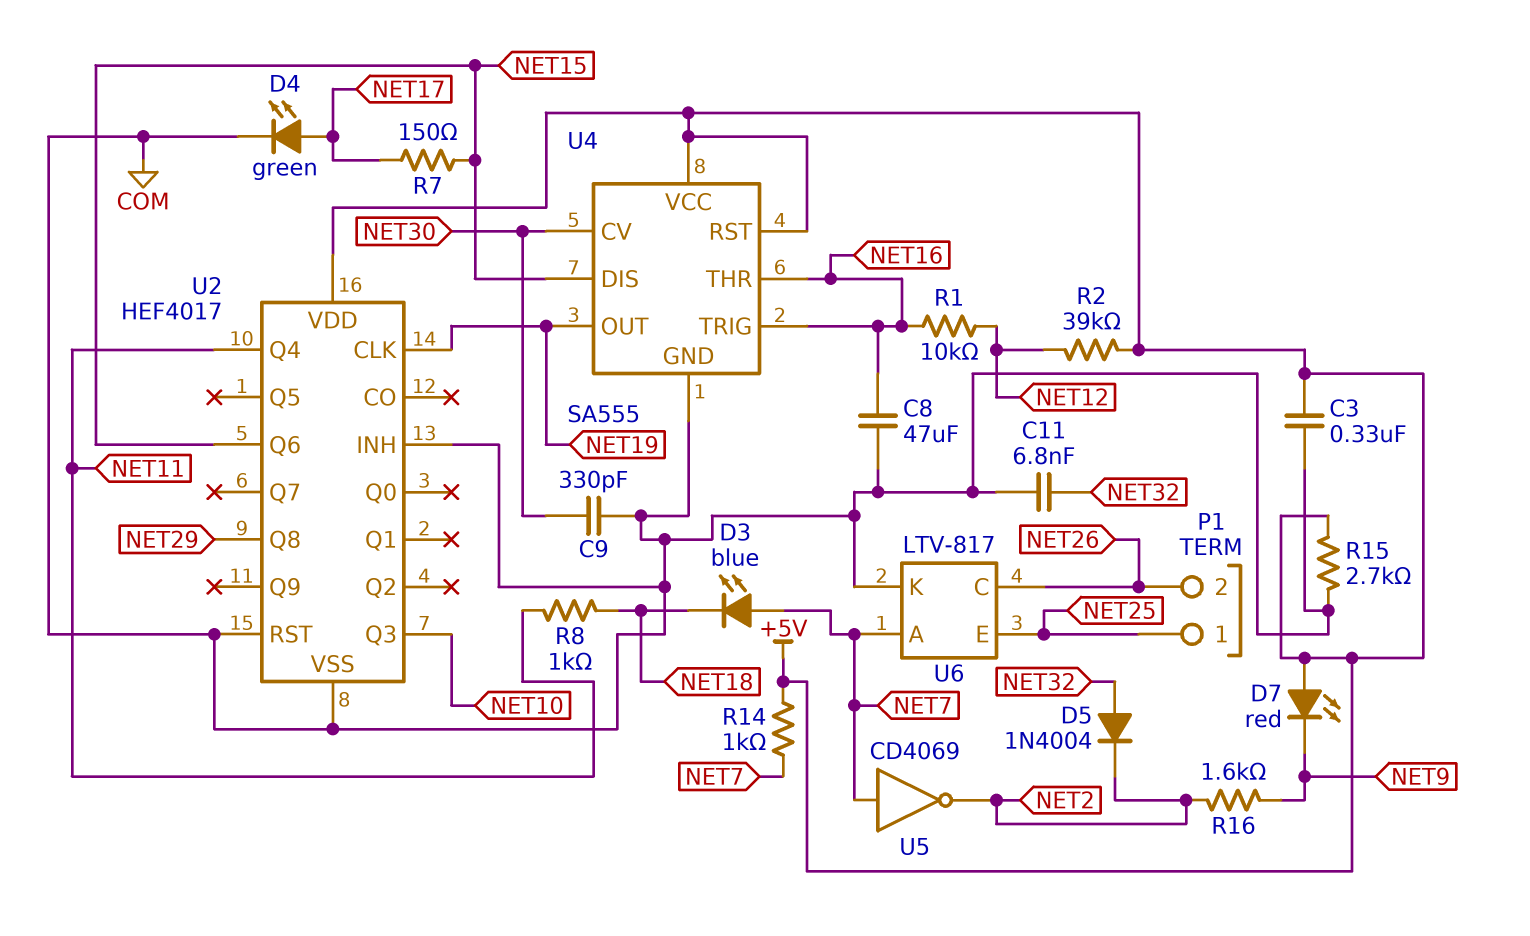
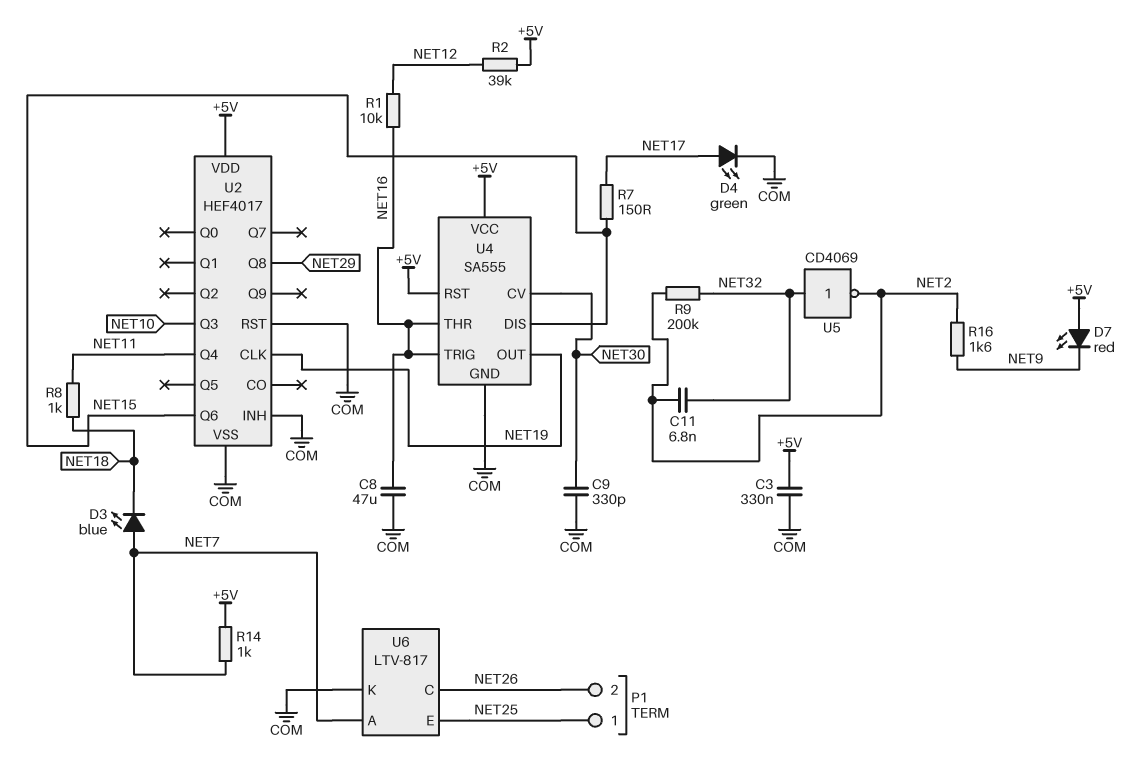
C11: 6.8nF (COM, NET32) -> 6.8nF (NET2, NET32)
D5: diode 1N4004 (A NET32, K NET2) -> none
R9: none -> 200k (NET2, NET32)
R15: 2.7k (+5V, COM) -> none
U5: NOT CD4069 (in NET7, out NET2) -> NOT CD4069 (in NET32, out NET2)

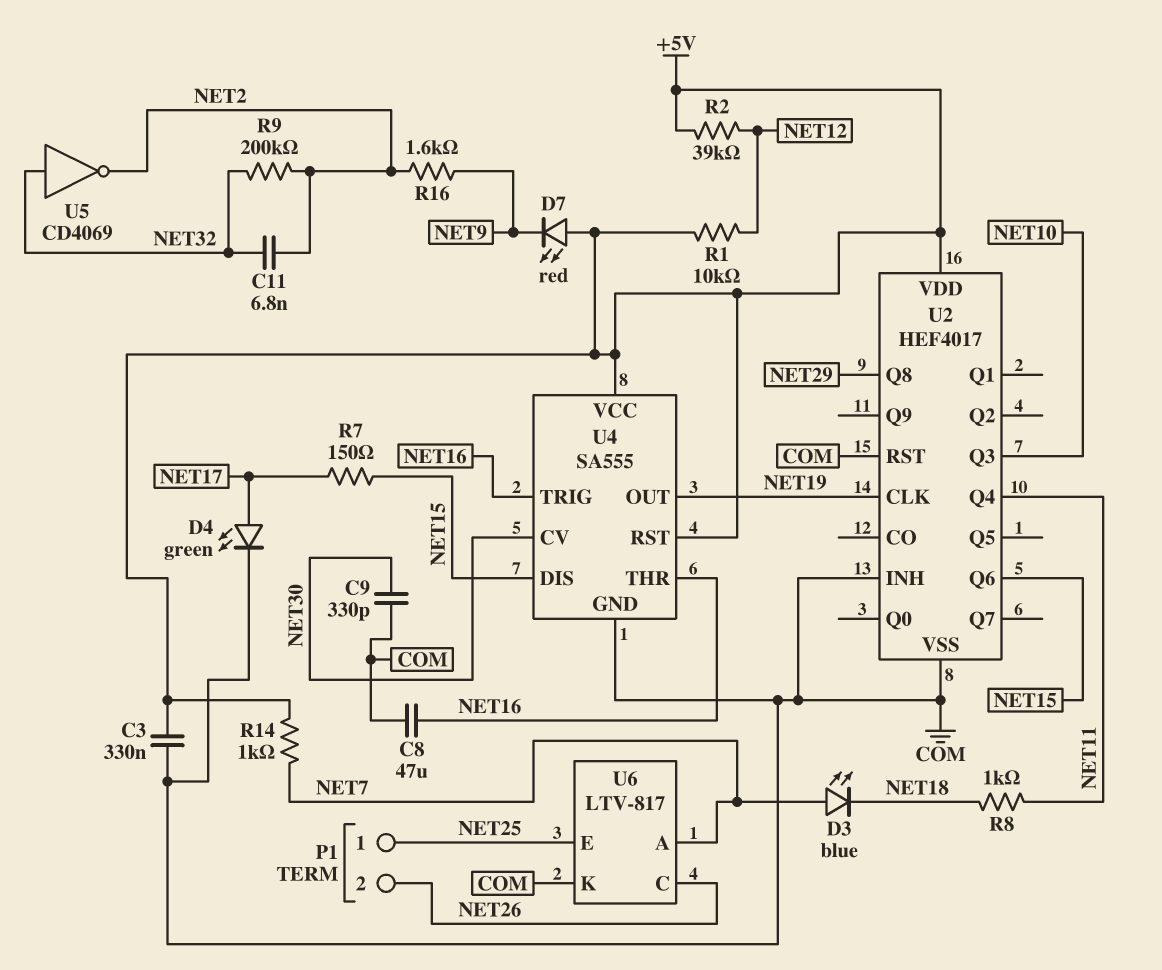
R1: 10k (NET12, NET16) -> 10k (+5V, NET12)

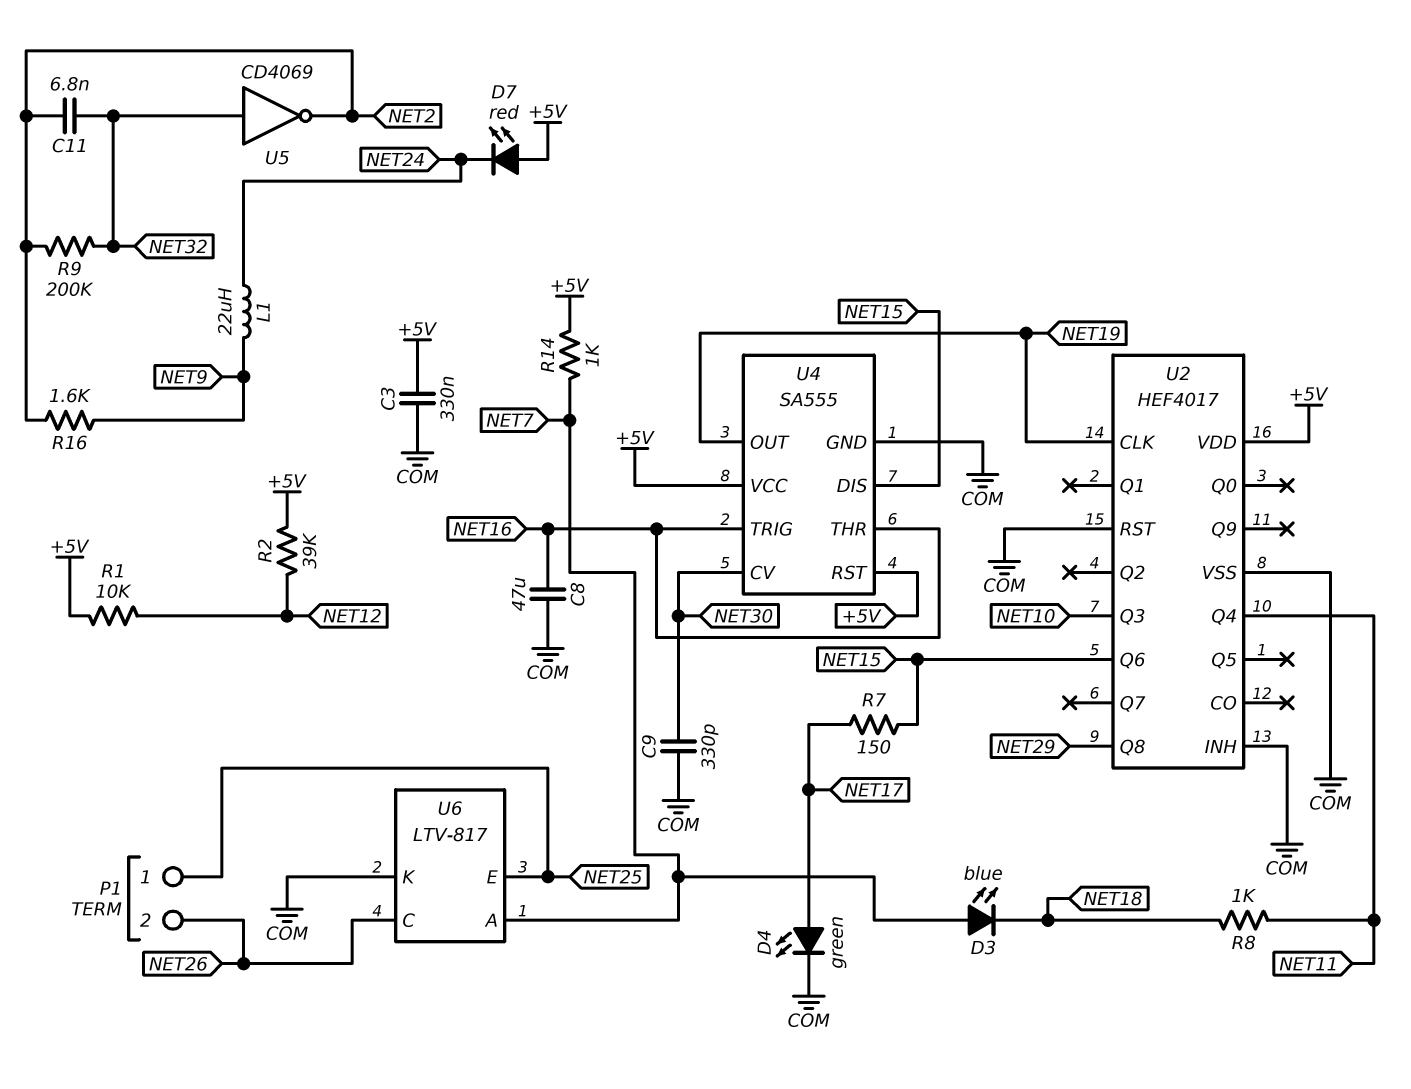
D7: LED red (A +5V, K NET9) -> LED red (A +5V, K NET24)
L1: none -> 22uH (NET9, NET24)

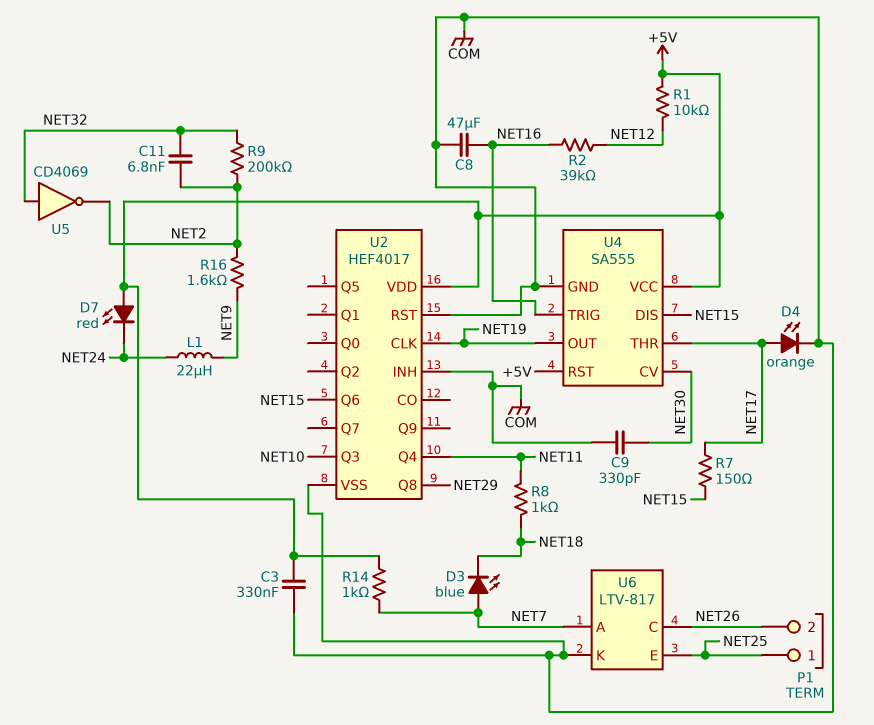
D4: LED green (A NET17, K COM) -> LED orange (A NET17, K COM)
R2: 39k (+5V, NET12) -> 39k (NET12, NET16)
U4 pin THR: NET16 -> NET17

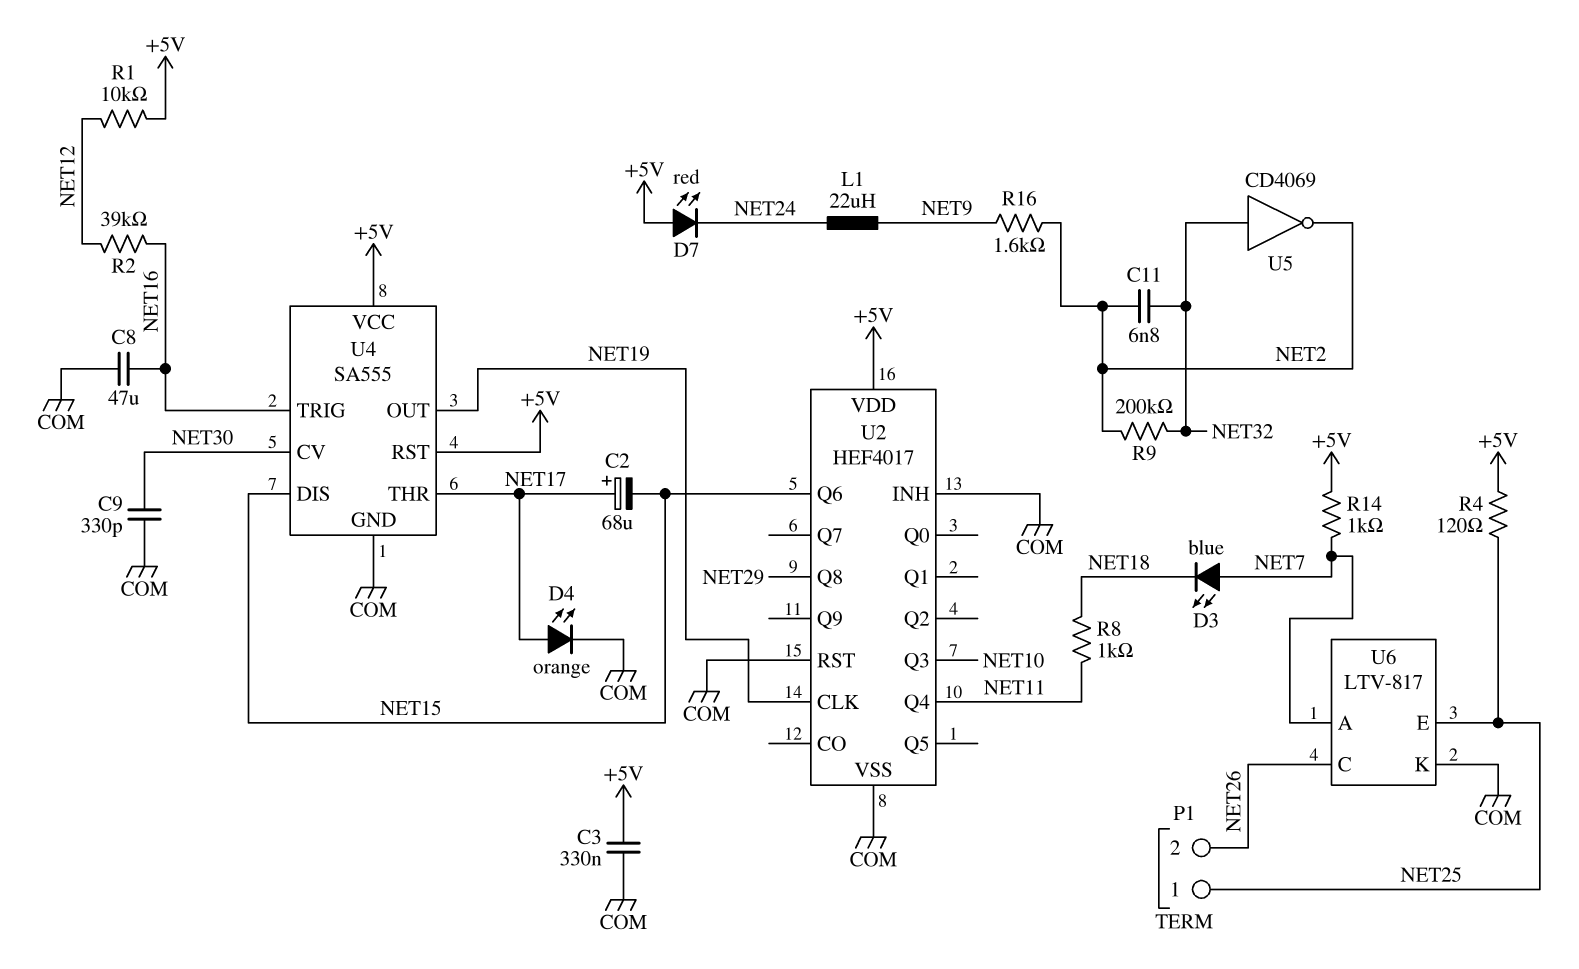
C2: none -> 68uF (plus NET17, minus NET15)
R4: none -> 120 (+5V, NET25)
R7: 150 (NET15, NET17) -> none

